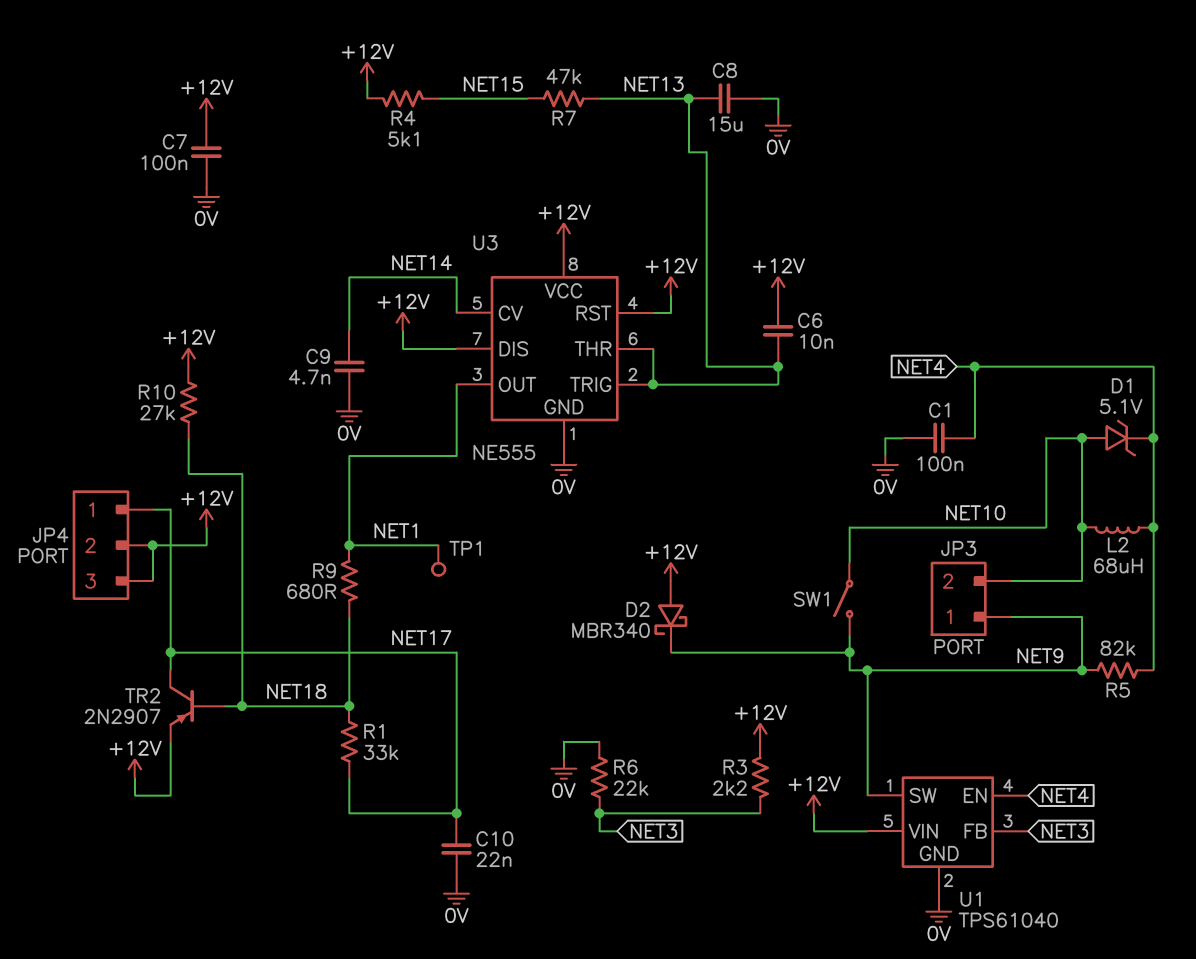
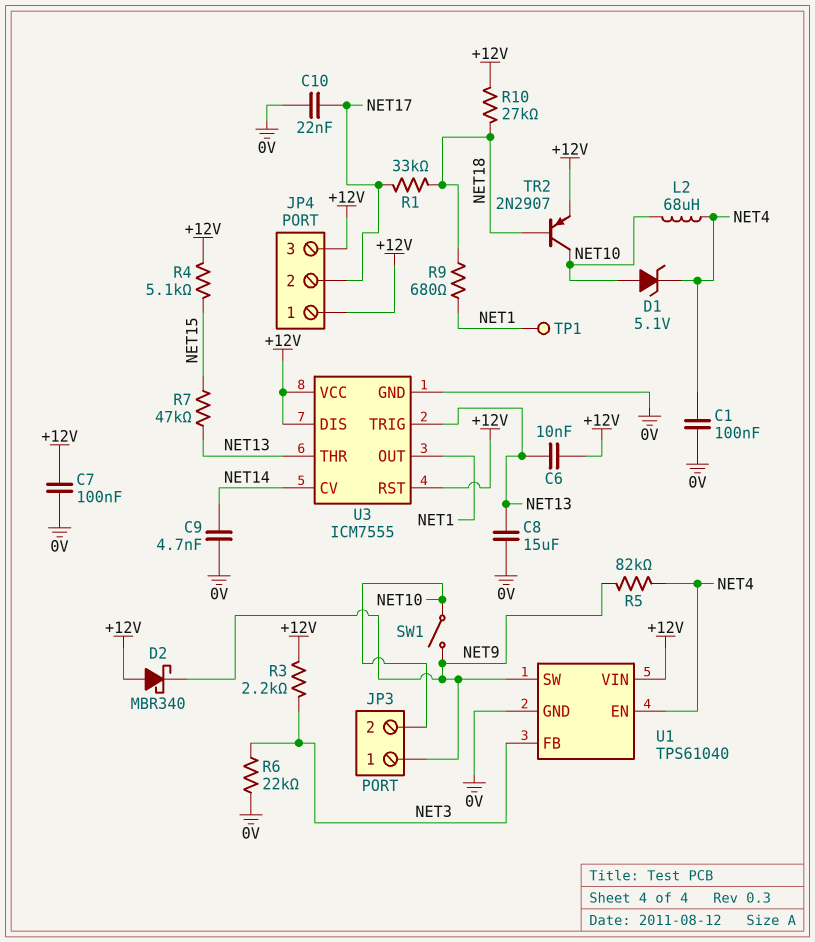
JP4 pin 1: NET17 -> +12V
JP4 pin 2: +12V -> NET17
TR2: PNP 2N2907 (B NET18, C NET17, E +12V) -> PNP 2N2907 (B NET18, C NET10, E +12V)
U3: NE555 -> ICM7555

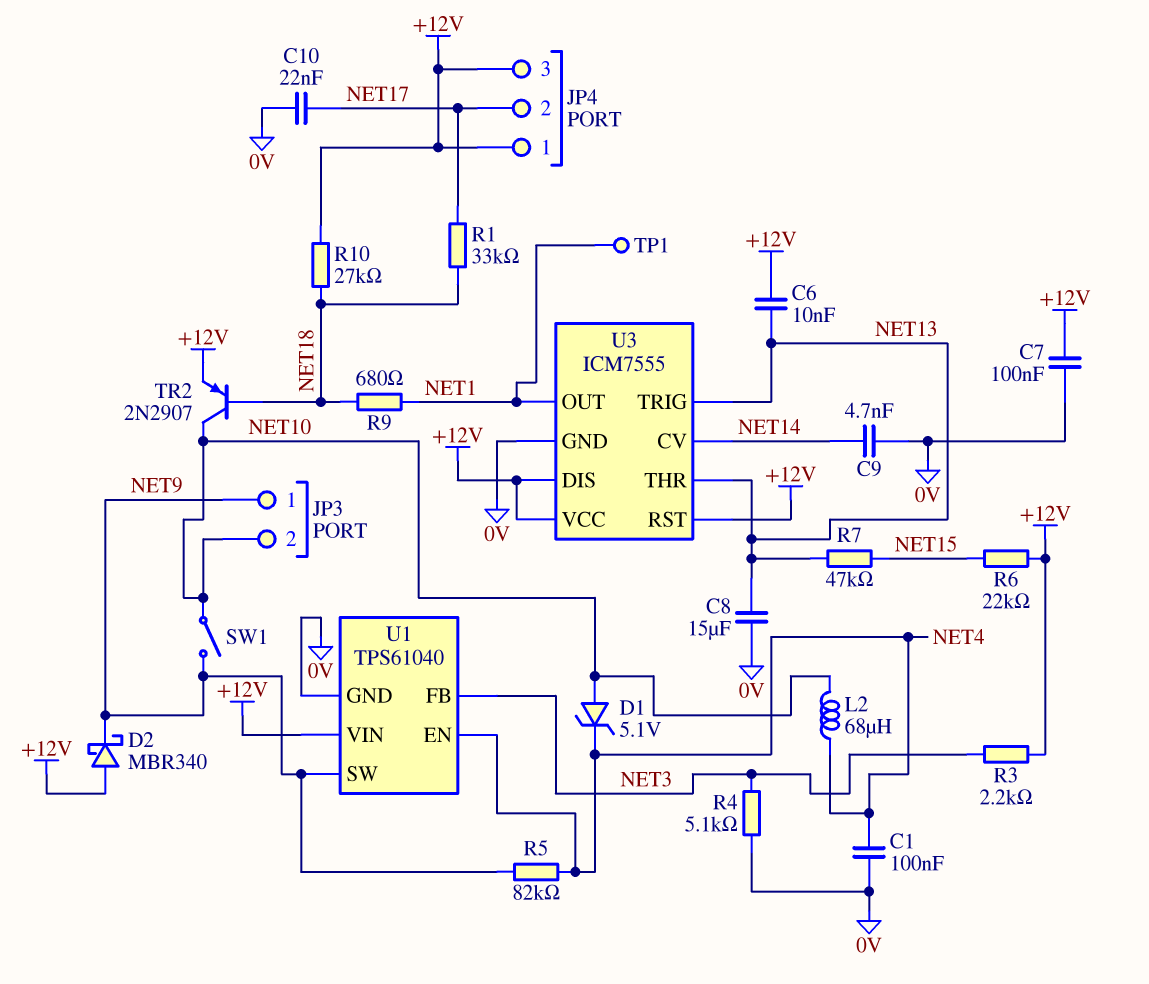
R4: 5.1k (+12V, NET15) -> 5.1k (0V, NET3)
R6: 22k (0V, NET3) -> 22k (+12V, NET15)

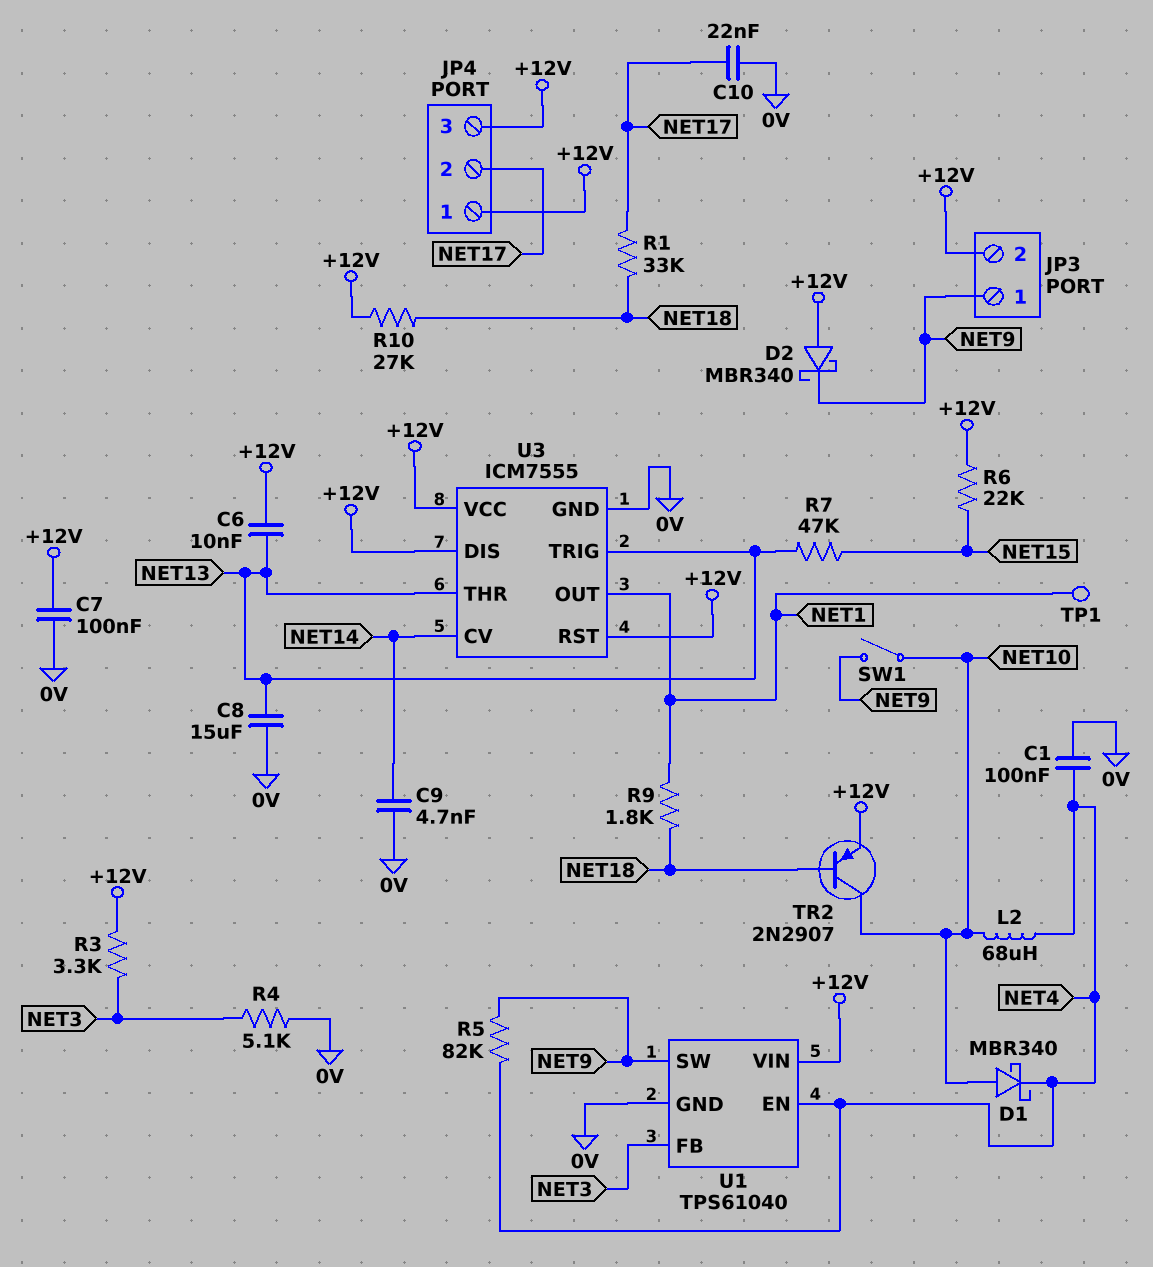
D1: zener 5.1V (A NET10, K NET4) -> schottky MBR340 (A NET10, K NET4)
JP3 pin 2: NET10 -> +12V
R3: 2.2k (+12V, NET3) -> 3.3k (+12V, NET3)
R9: 680 (NET1, NET18) -> 1.8k (NET1, NET18)

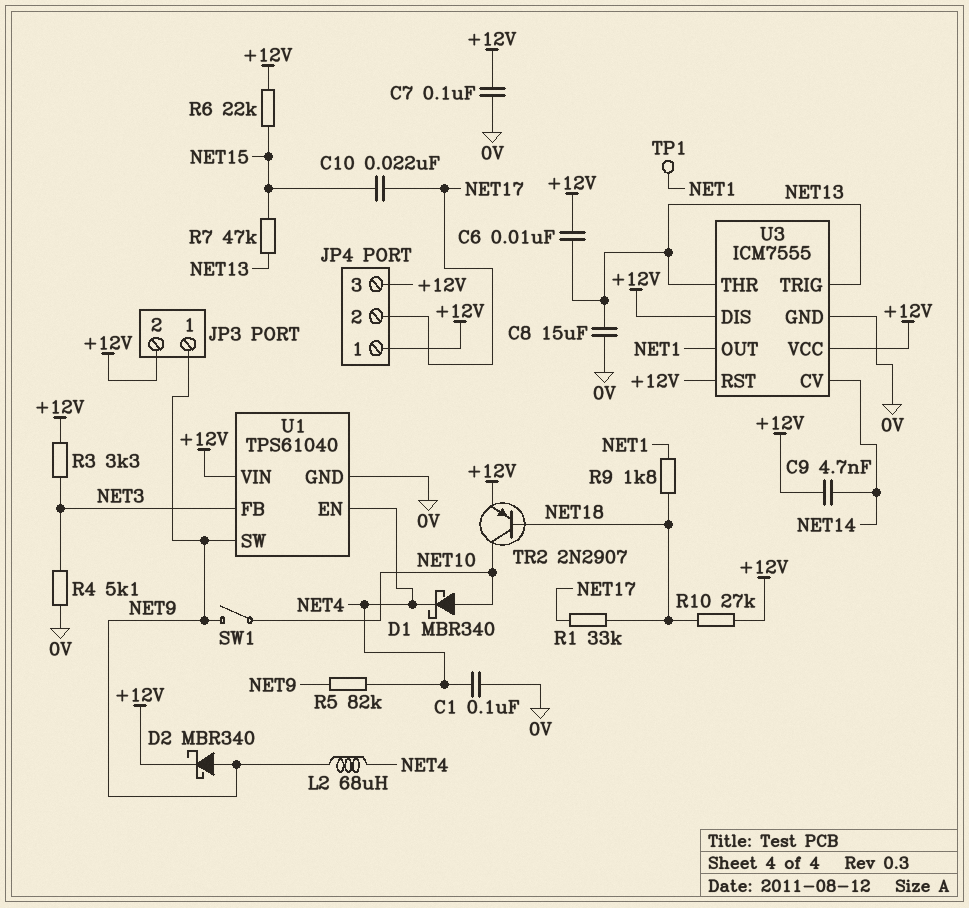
C9: 4.7nF (0V, NET14) -> 4.7nF (+12V, NET14)
C10: 22nF (0V, NET17) -> 22nF (NET15, NET17)
D2: schottky MBR340 (A +12V, K NET9) -> schottky MBR340 (A NET9, K +12V)
L2: 68uH (NET4, NET10) -> 68uH (NET4, NET9)

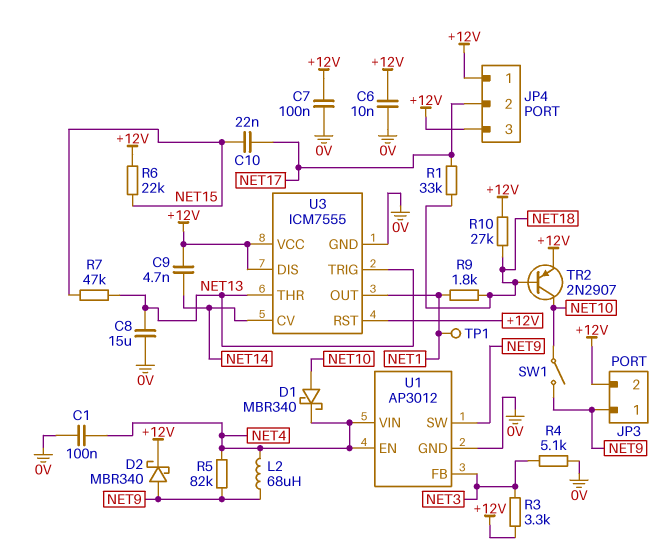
C6: 10nF (+12V, NET13) -> 10nF (+12V, 0V)
U1: TPS61040 -> AP3012
U1 pin VIN: +12V -> NET4

